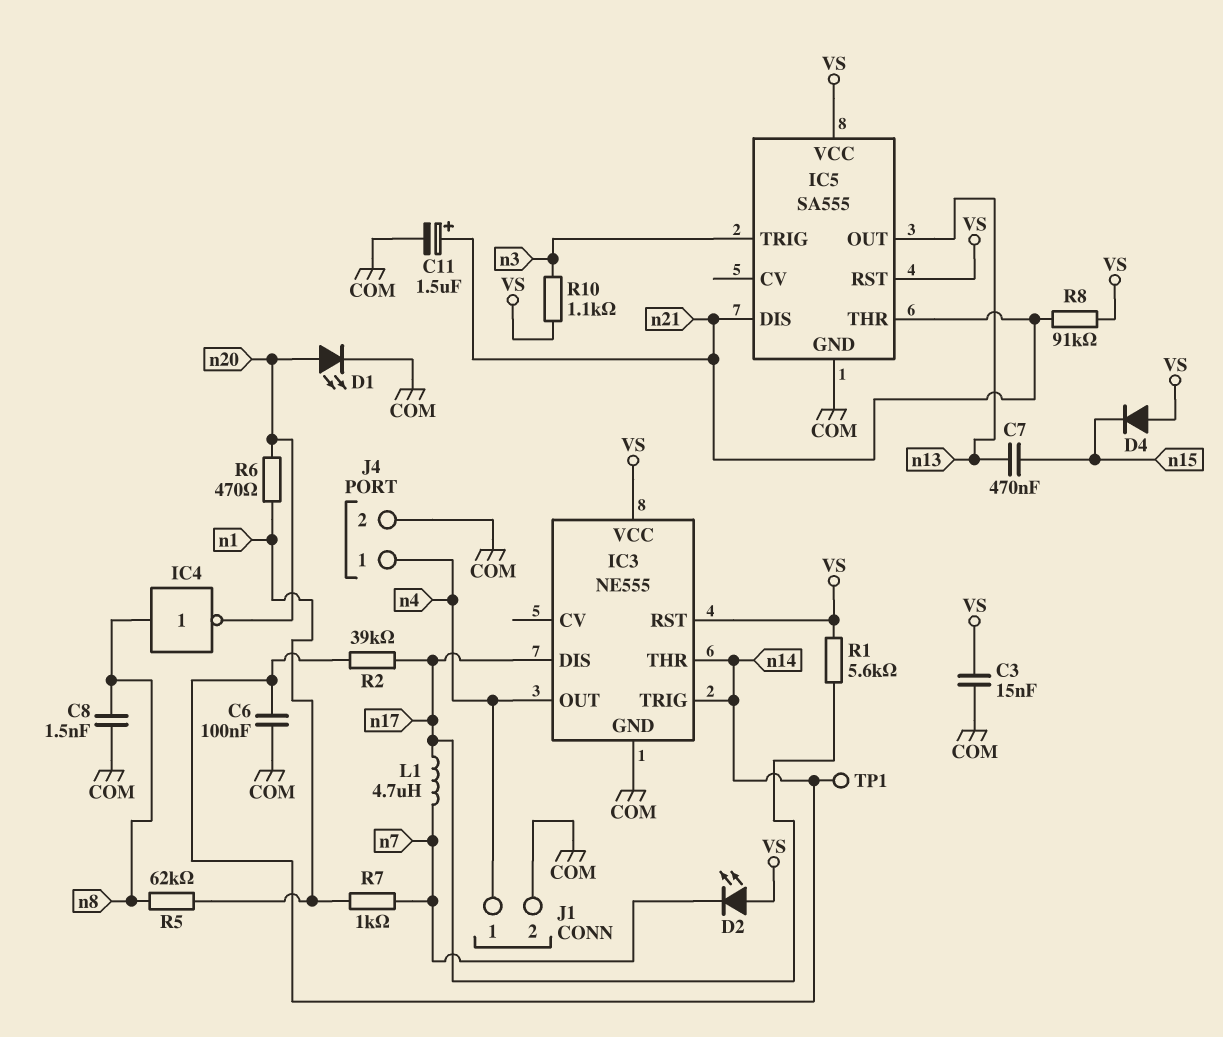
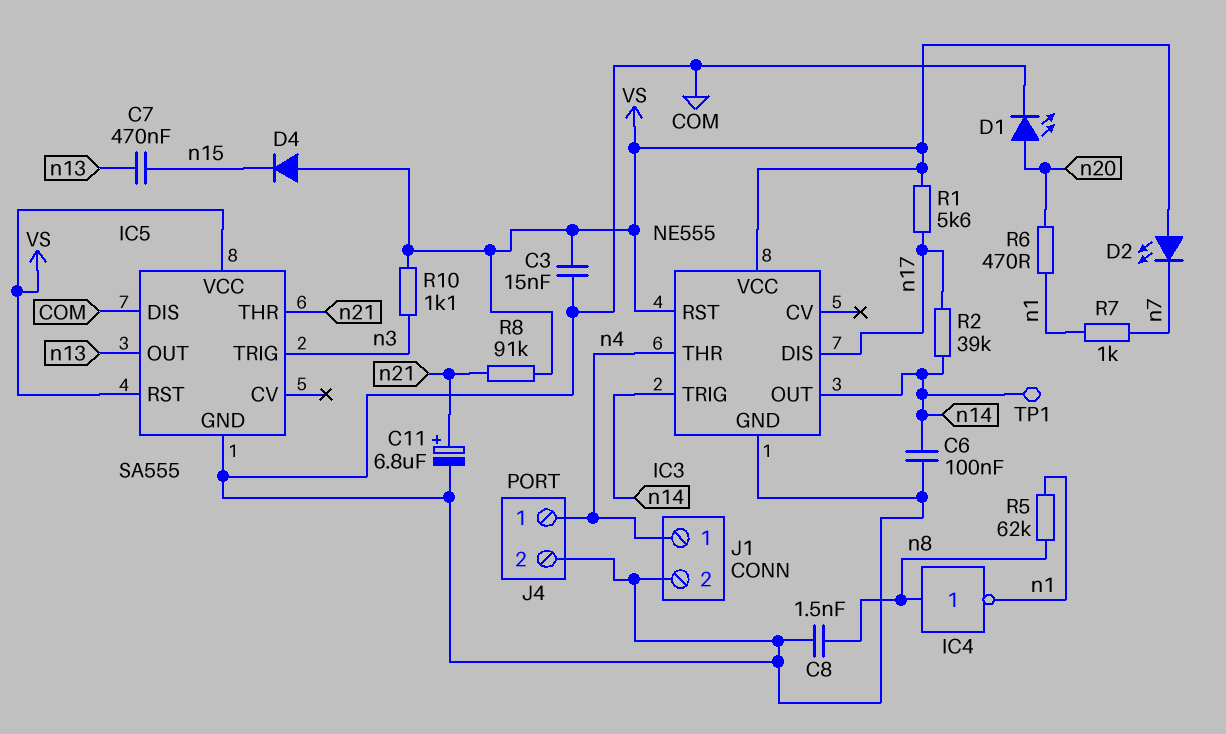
C11: 1.5uF (plus n21, minus COM) -> 6.8uF (plus n21, minus COM)
IC3 pin OUT: n4 -> n14
IC3 pin THR: n14 -> n4
IC4: NOT (in n8, out n20) -> NOT (in n8, out n1)
IC5 pin DIS: n21 -> COM
L1: 4.7uH (n7, n17) -> none

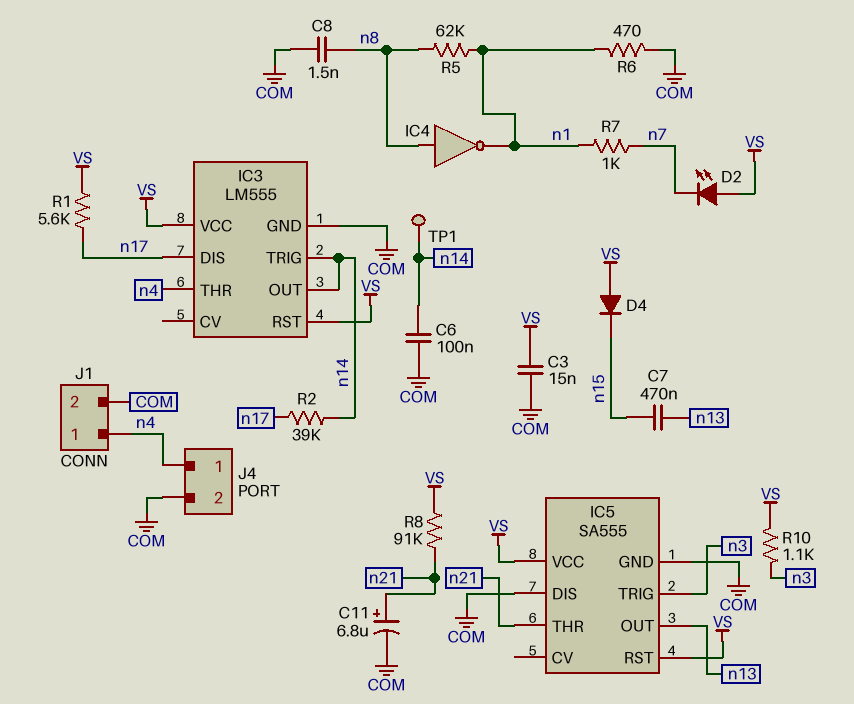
D1: LED (A n20, K COM) -> none
IC3: NE555 -> LM555
R6: 470 (n1, n20) -> 470 (COM, n1)

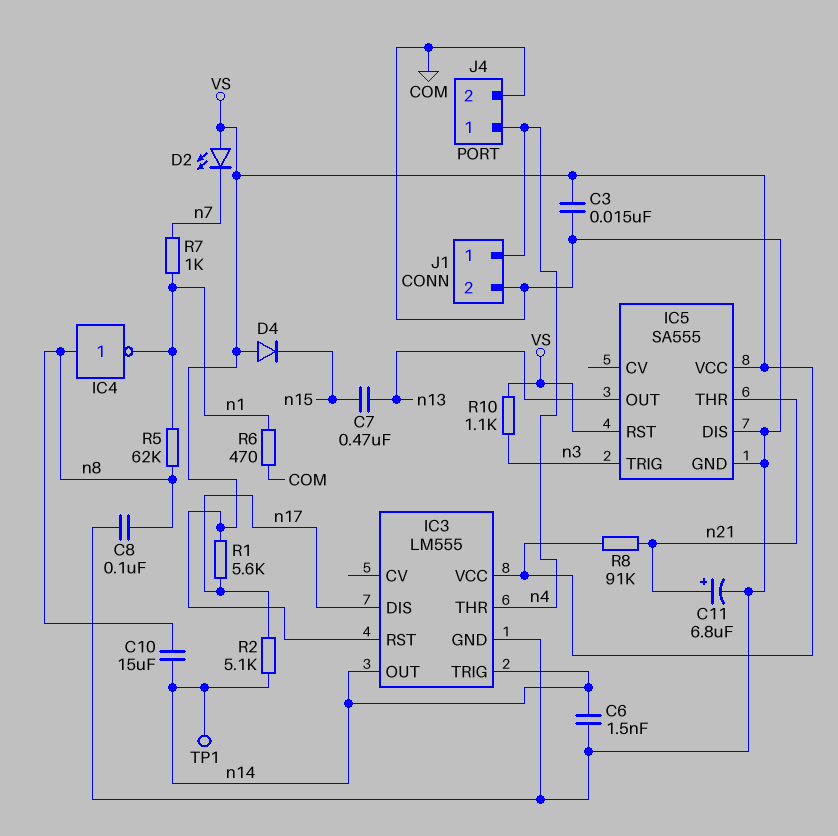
C6: 100nF (COM, n14) -> 1.5nF (COM, n14)
C8: 1.5nF (COM, n8) -> 100nF (COM, n8)
C10: none -> 15uF (n8, n14)
R2: 39k (n14, n17) -> 5.1k (n14, n17)

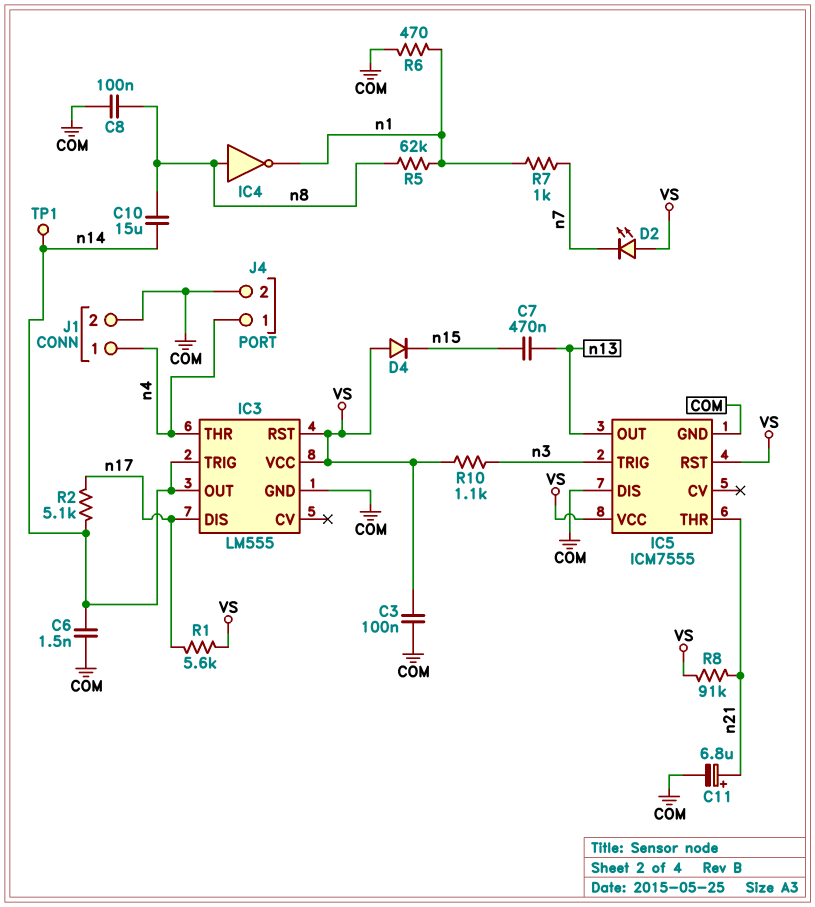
C3: 15nF (COM, VS) -> 100nF (COM, VS)
IC5: SA555 -> ICM7555

